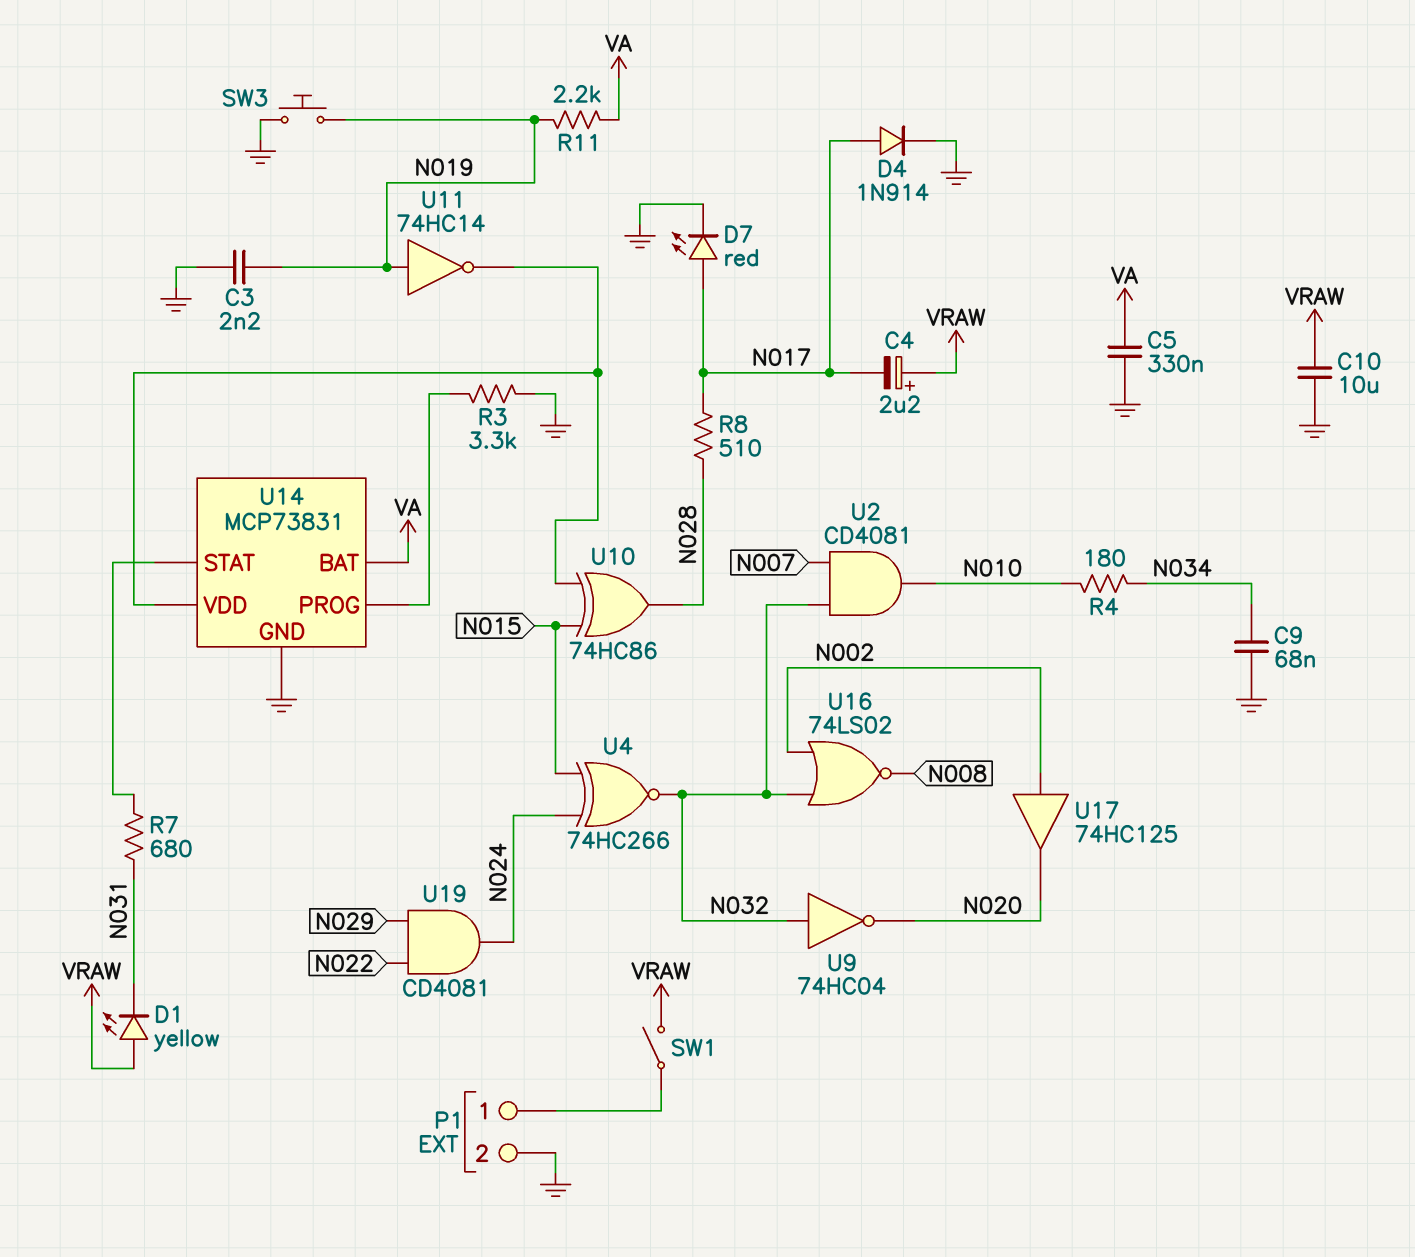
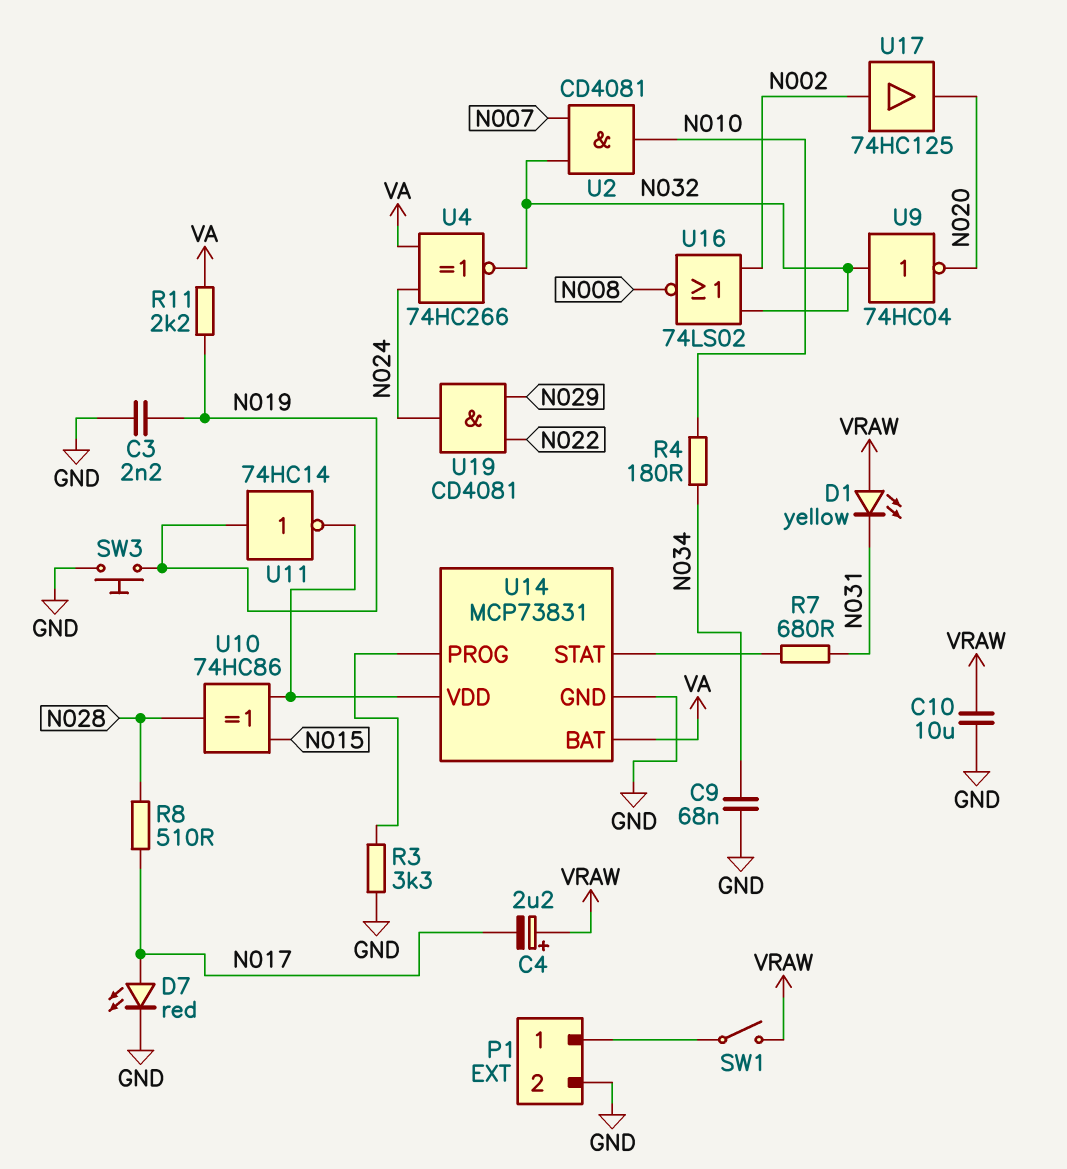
C5: 330nF (GND, VA) -> none
D4: diode 1N914 (A N017, K GND) -> none
U4: XNOR 74HC266 (in N015, in N024, out N032) -> XNOR 74HC266 (in N024, in VA, out N032)

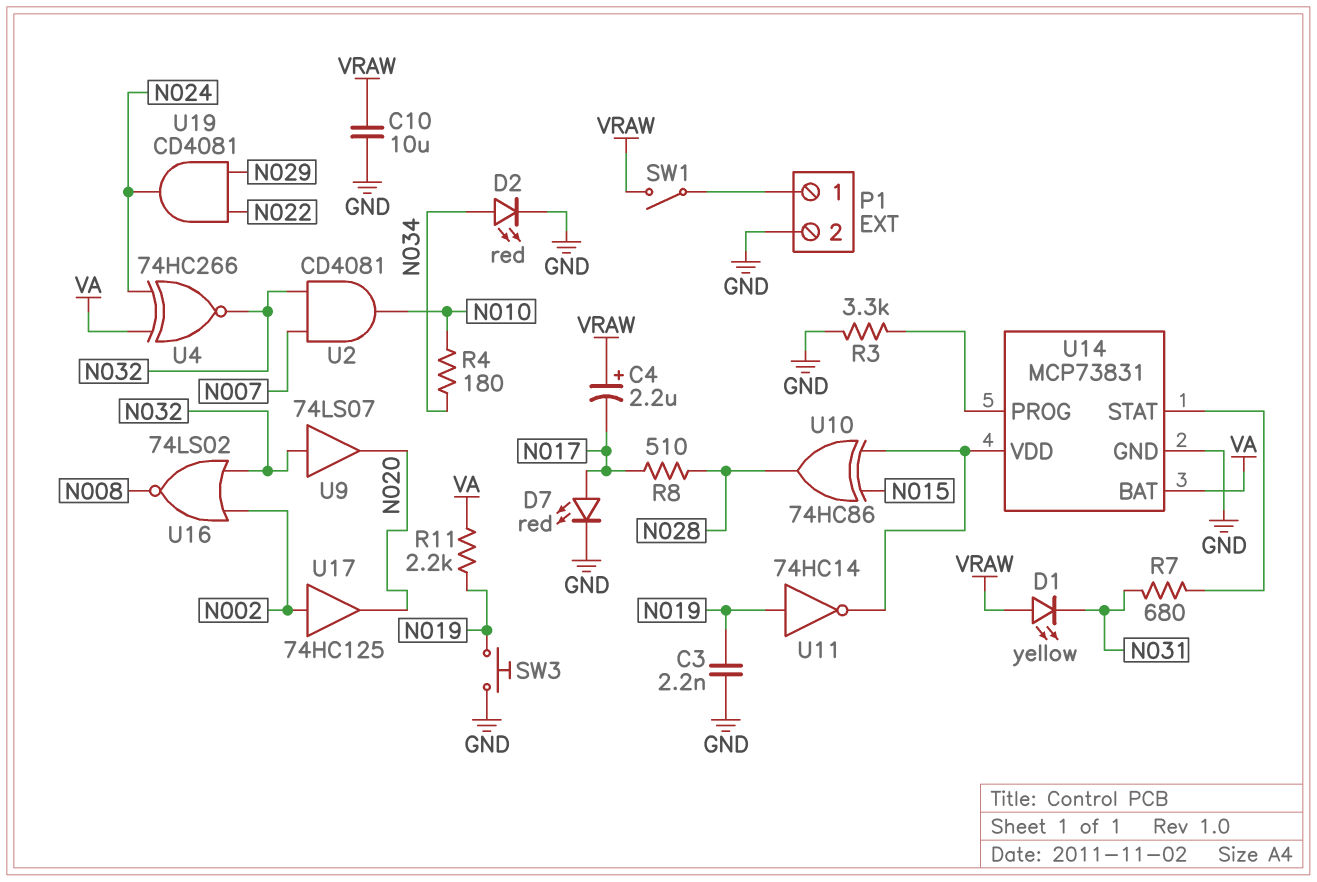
C9: 68nF (GND, N034) -> none
D2: none -> LED red (A N034, K GND)
U9: NOT 74HC04 (in N032, out N020) -> buffer 74LS07 (in N032, out N020)

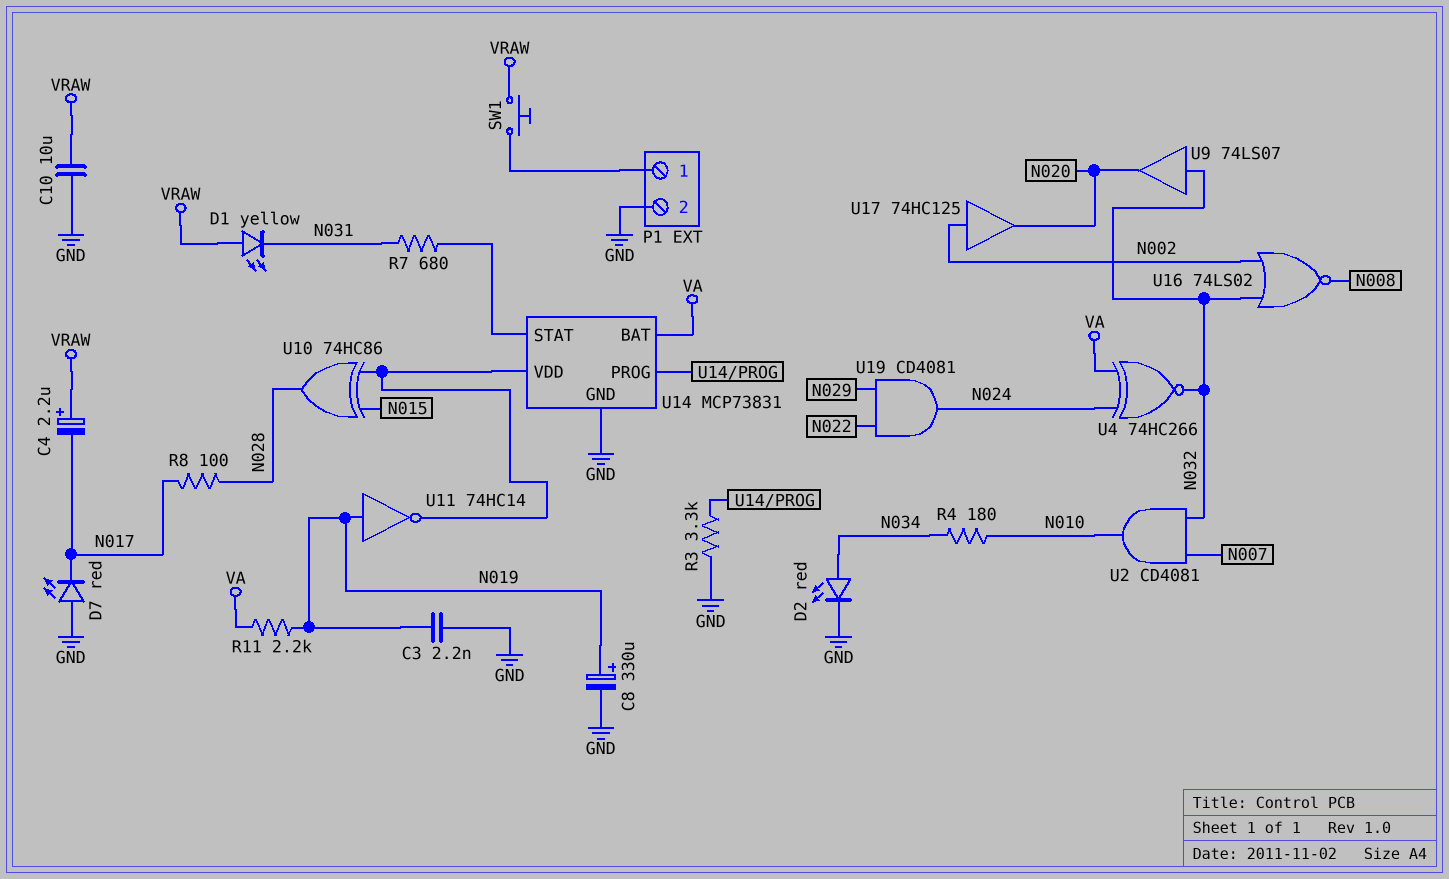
C8: none -> 330uF (plus N019, minus GND)
D7: LED red (A N017, K GND) -> LED red (A GND, K N017)
R8: 510 (N017, N028) -> 100 (N017, N028)
SW1: switch (P1/1, VRAW) -> button (P1/1, VRAW)
SW3: button (GND, N019) -> none

